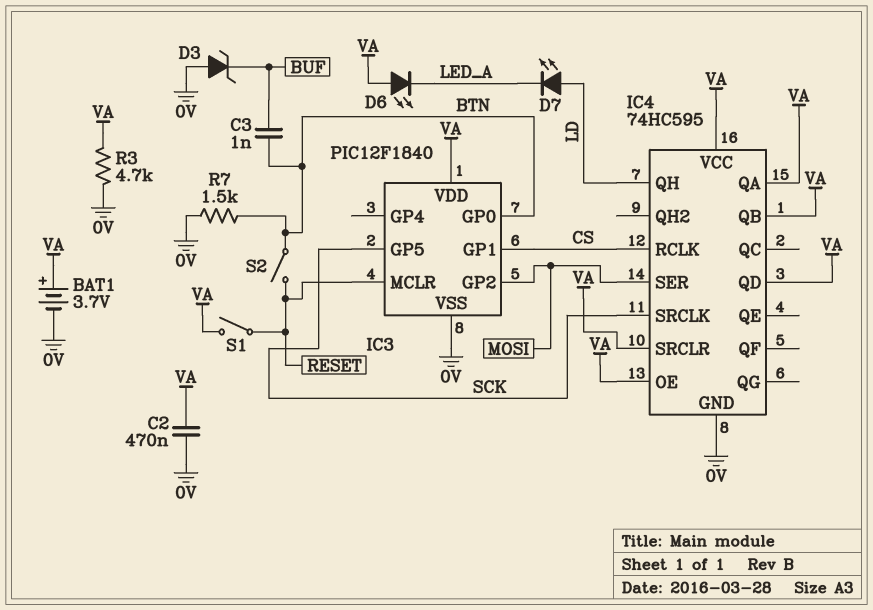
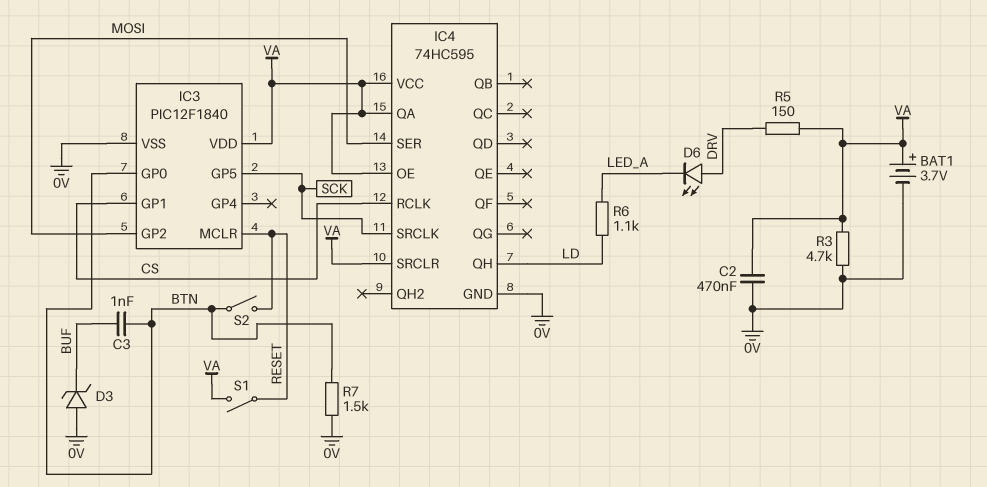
D6: LED (A VA, K LED_A) -> LED (A DRV, K LED_A)
D7: LED (A LD, K LED_A) -> none
IC4 pin QB: VA -> none
IC4 pin QD: VA -> none
R5: none -> 150 (DRV, VA)
R6: none -> 1.1k (LD, LED_A)

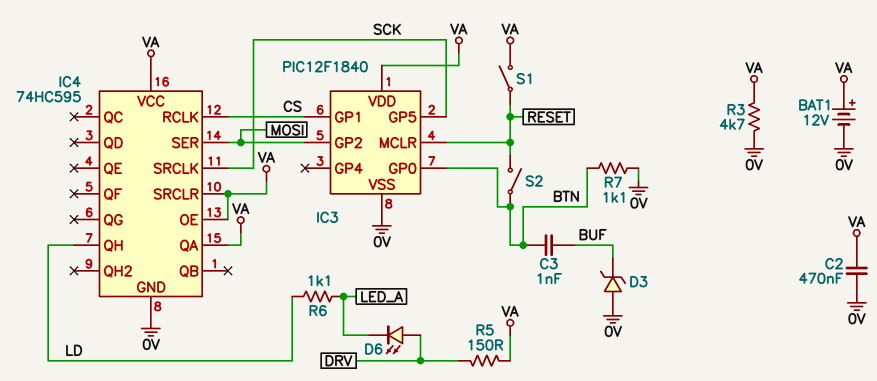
BAT1: 3.7V (plus VA, minus 0V) -> 12V (plus VA, minus 0V)
R7: 1.5k (0V, BTN) -> 1.1k (0V, BTN)

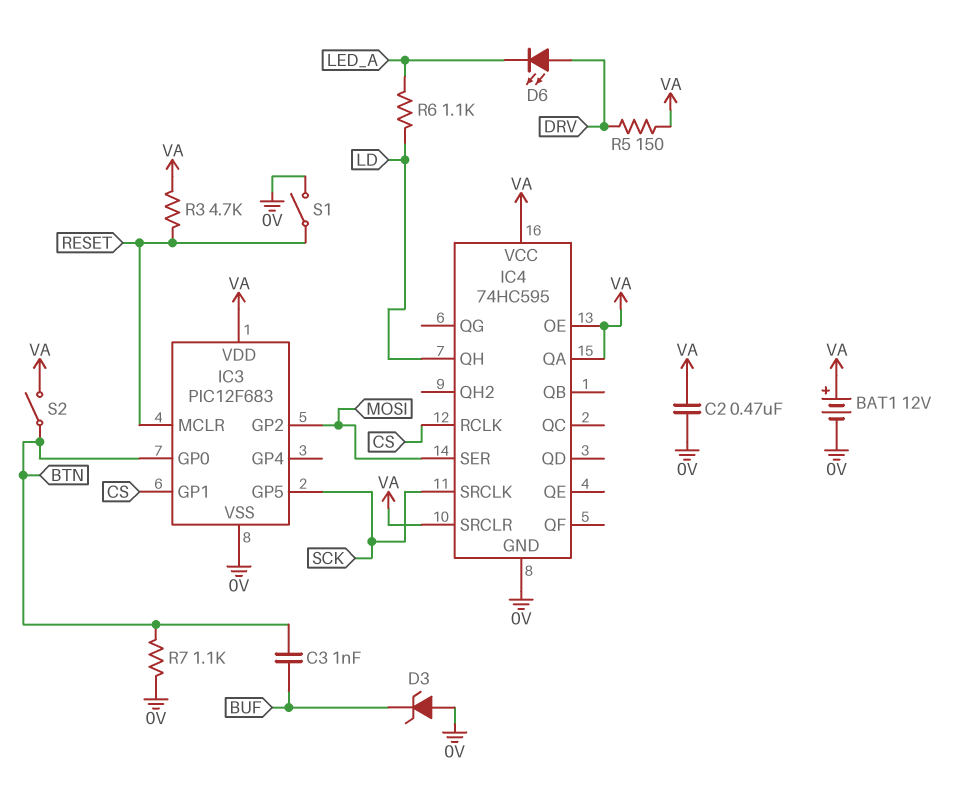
IC3: PIC12F1840 -> PIC12F683
R3: 4.7k (0V, VA) -> 4.7k (RESET, VA)
S1: switch (RESET, VA) -> switch (0V, RESET)
S2: switch (BTN, RESET) -> switch (BTN, VA)

